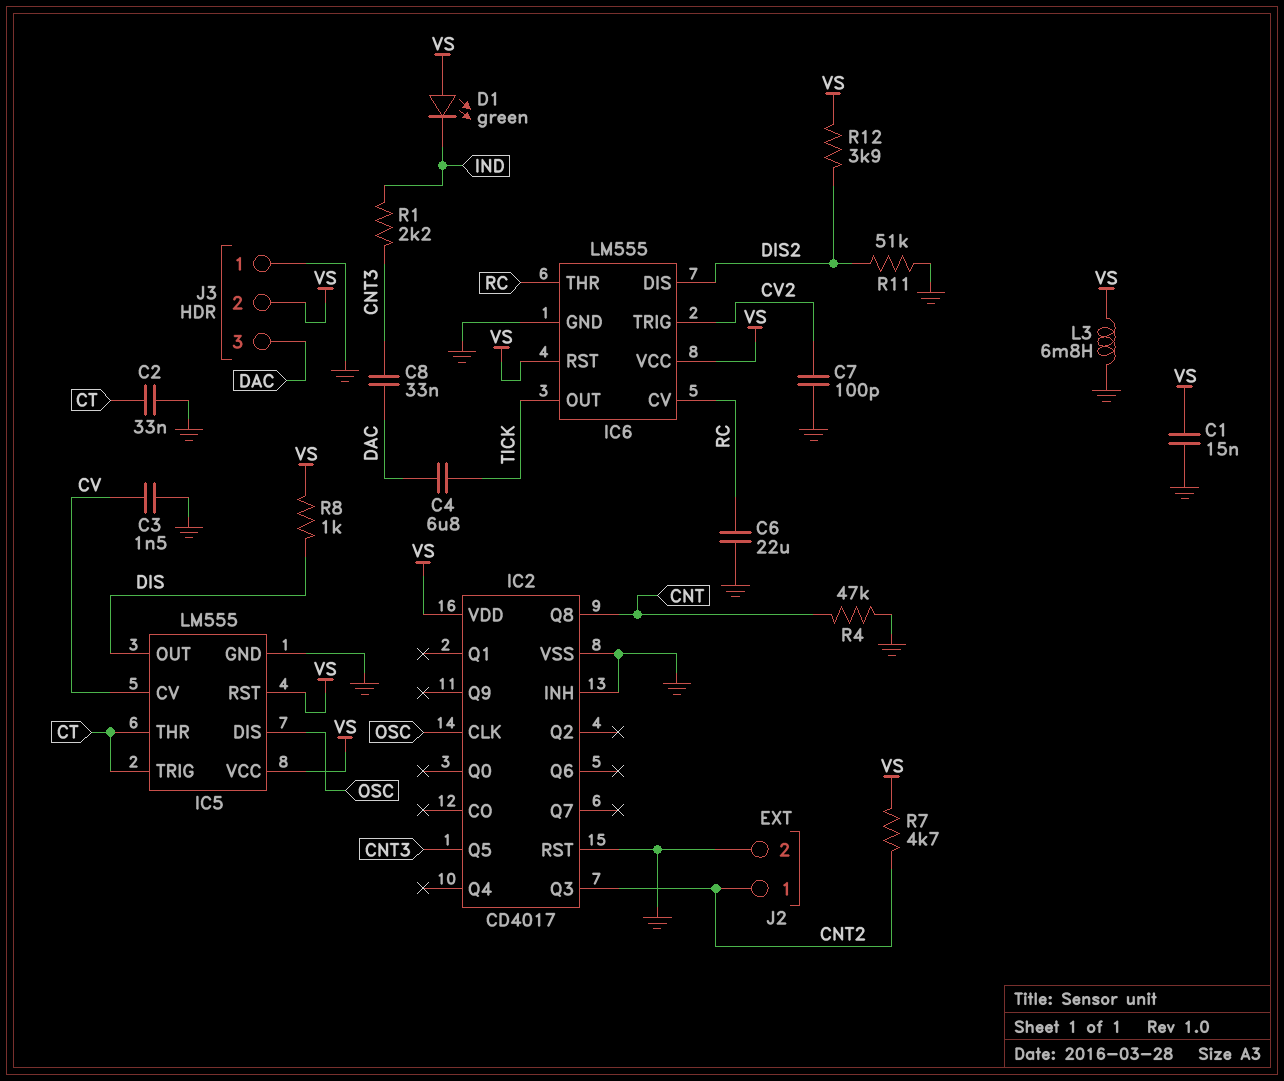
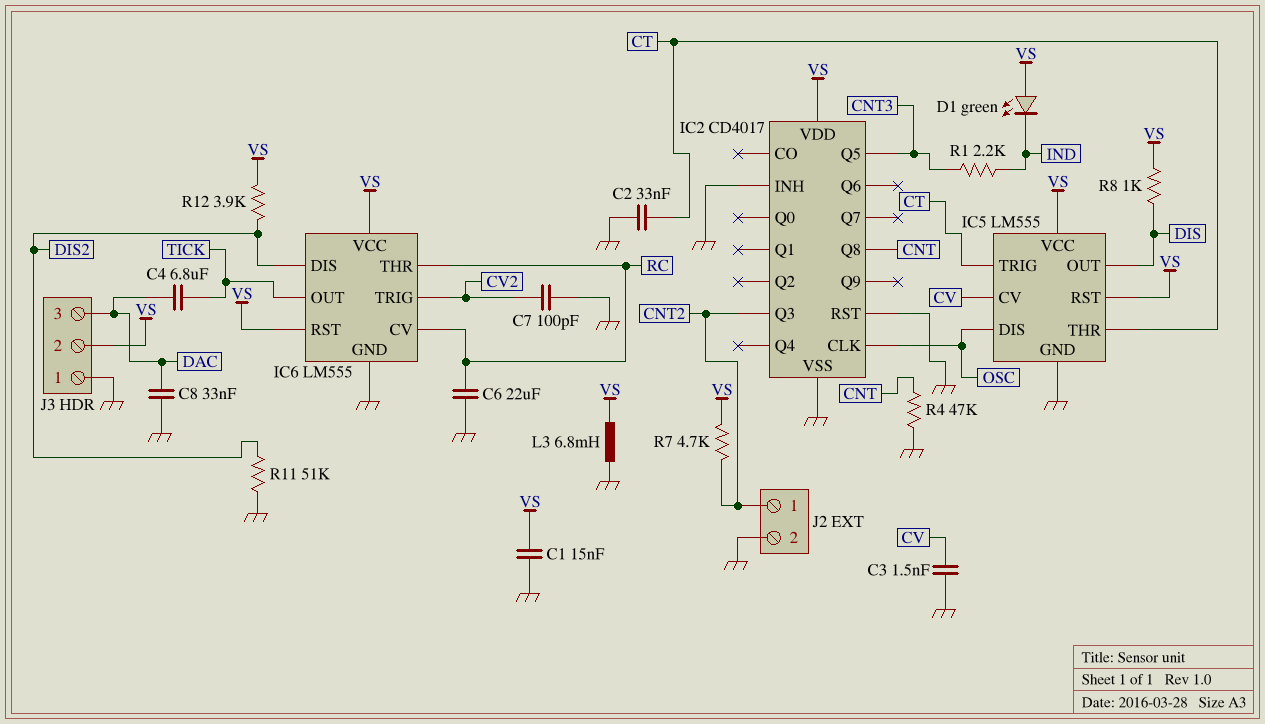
C8: 33nF (CNT3, DAC) -> 33nF (DAC, GND)

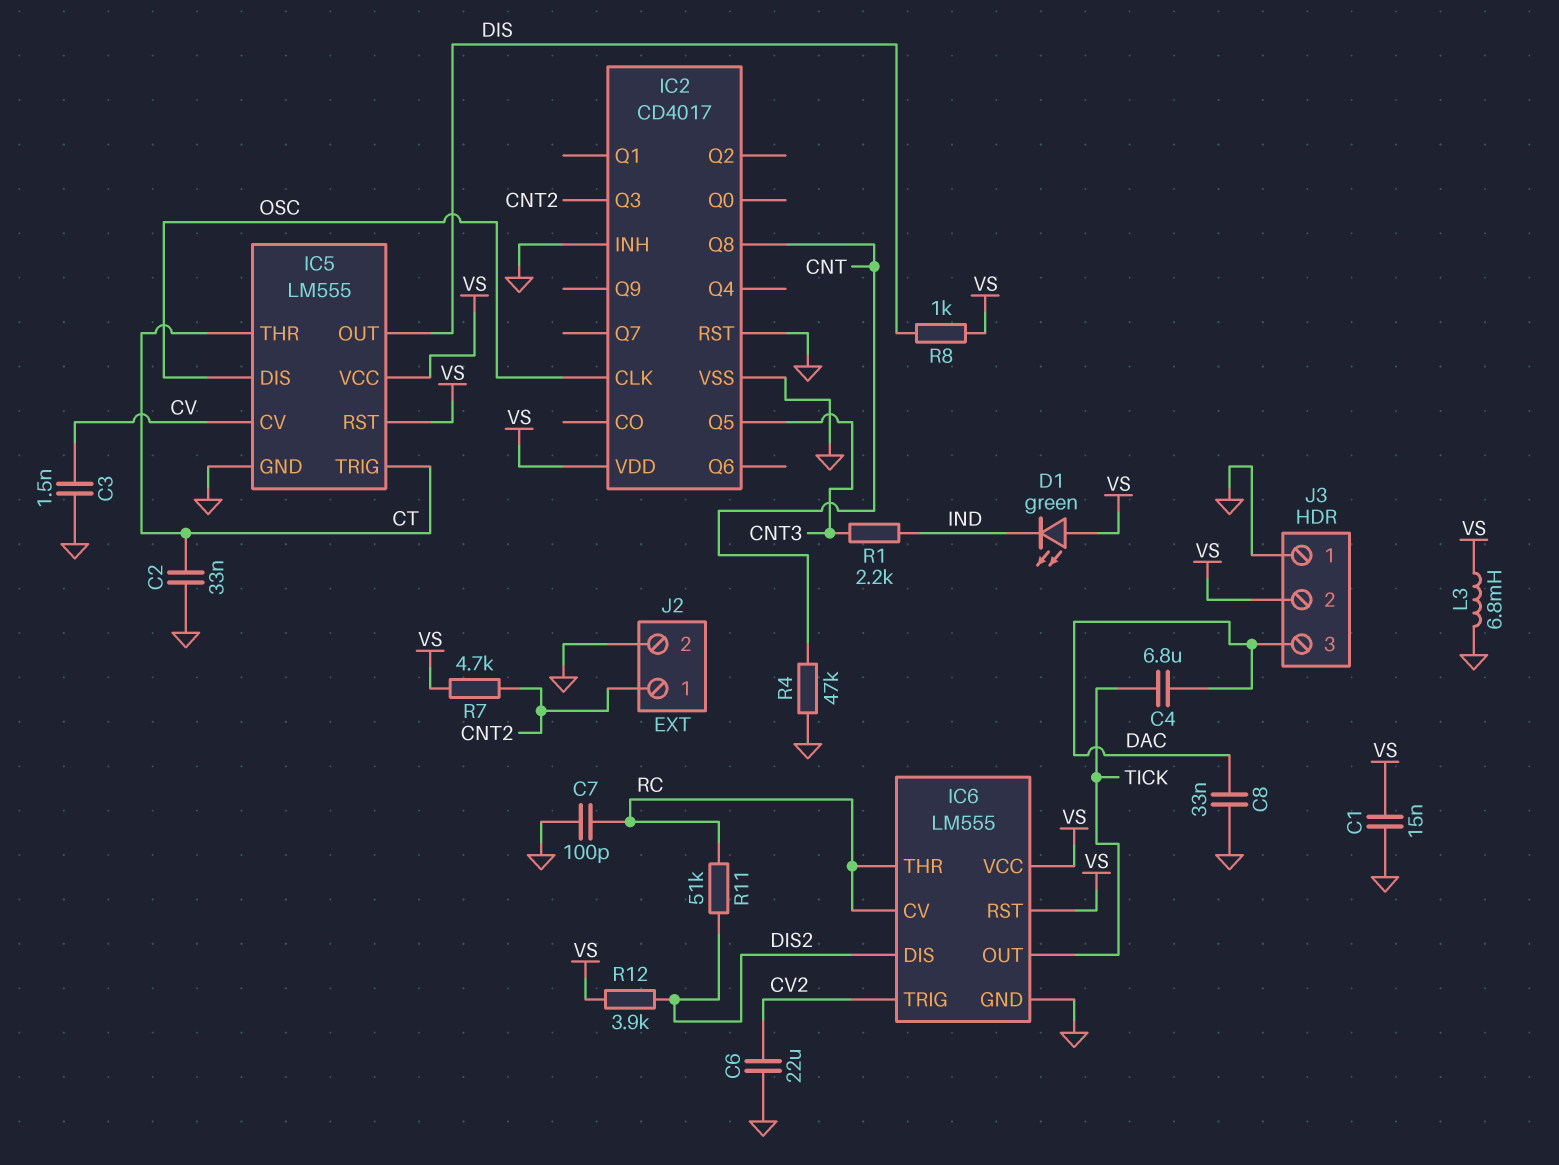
C6: 22uF (GND, RC) -> 22uF (CV2, GND)
C7: 100pF (CV2, GND) -> 100pF (GND, RC)
R11: 51k (DIS2, GND) -> 51k (DIS2, RC)

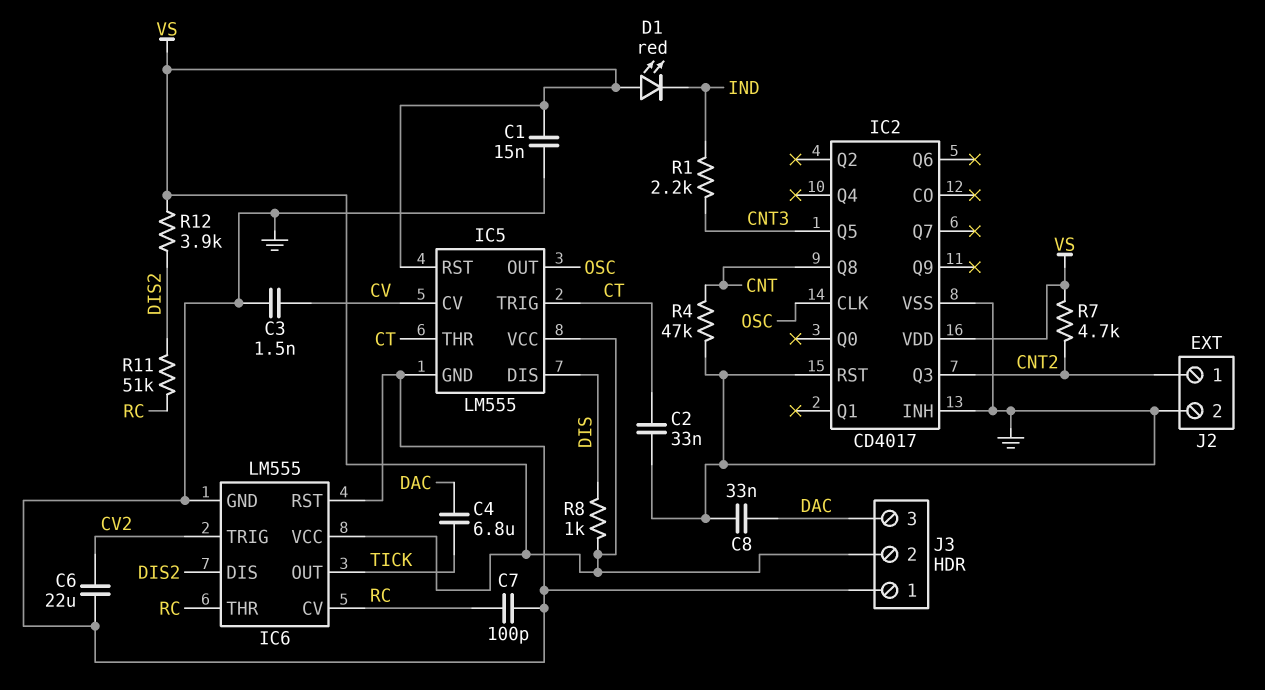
D1: LED green (A VS, K IND) -> LED red (A VS, K IND)
IC5 pin DIS: OSC -> DIS
IC5 pin OUT: DIS -> OSC
IC6 pin RST: VS -> GND
L3: 6.8mH (GND, VS) -> none

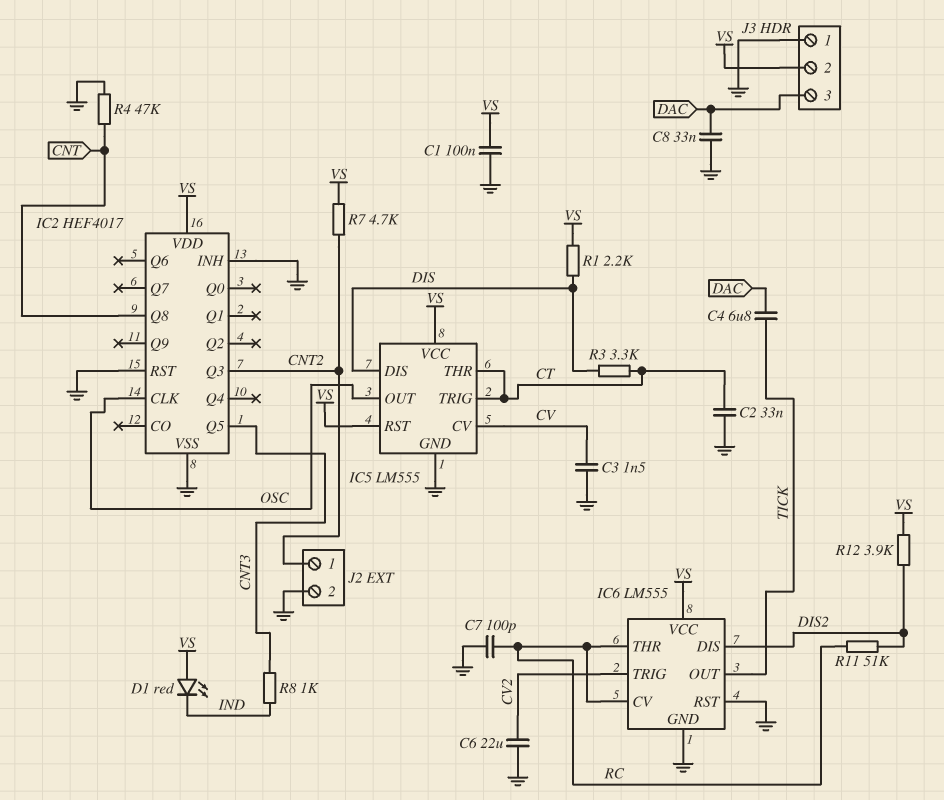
C1: 15nF (GND, VS) -> 100nF (GND, VS)
IC2: CD4017 -> HEF4017
R1: 2.2k (CNT3, IND) -> 2.2k (DIS, VS)
R3: none -> 3.3k (CT, DIS)
R8: 1k (DIS, VS) -> 1k (CNT3, IND)

